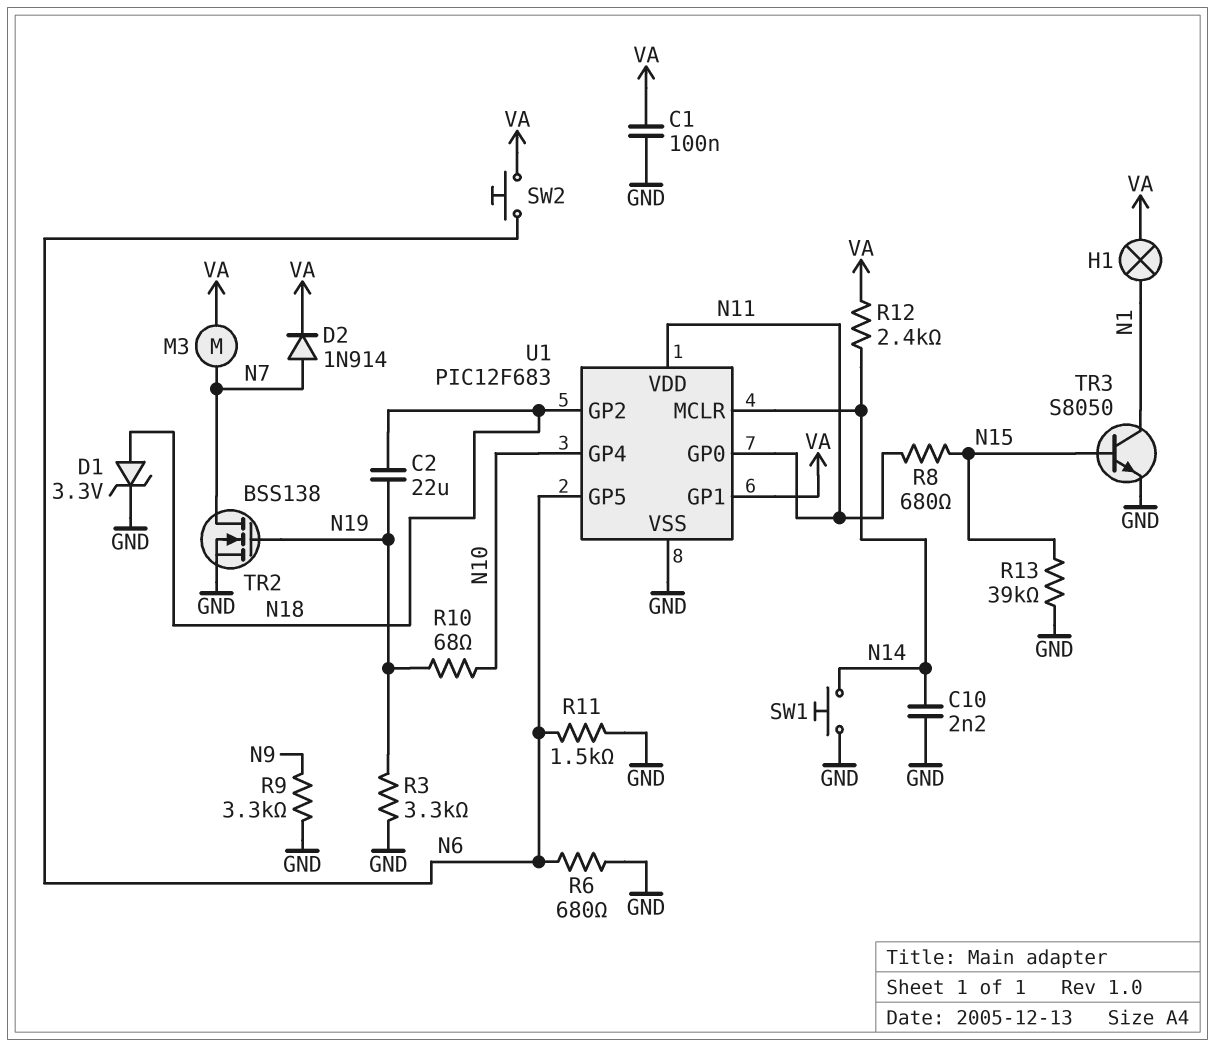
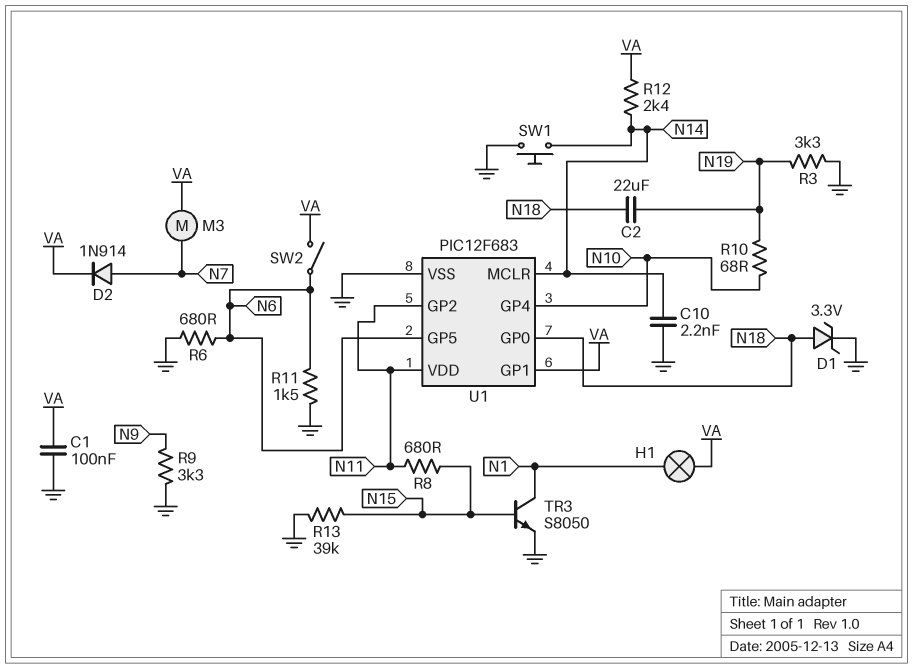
SW2: button (N6, VA) -> switch (N6, VA)
TR2: NMOS BSS138 (G N19, D N7, S GND) -> none
U1 pin GP0: N11 -> N18
U1 pin GP2: N18 -> N11

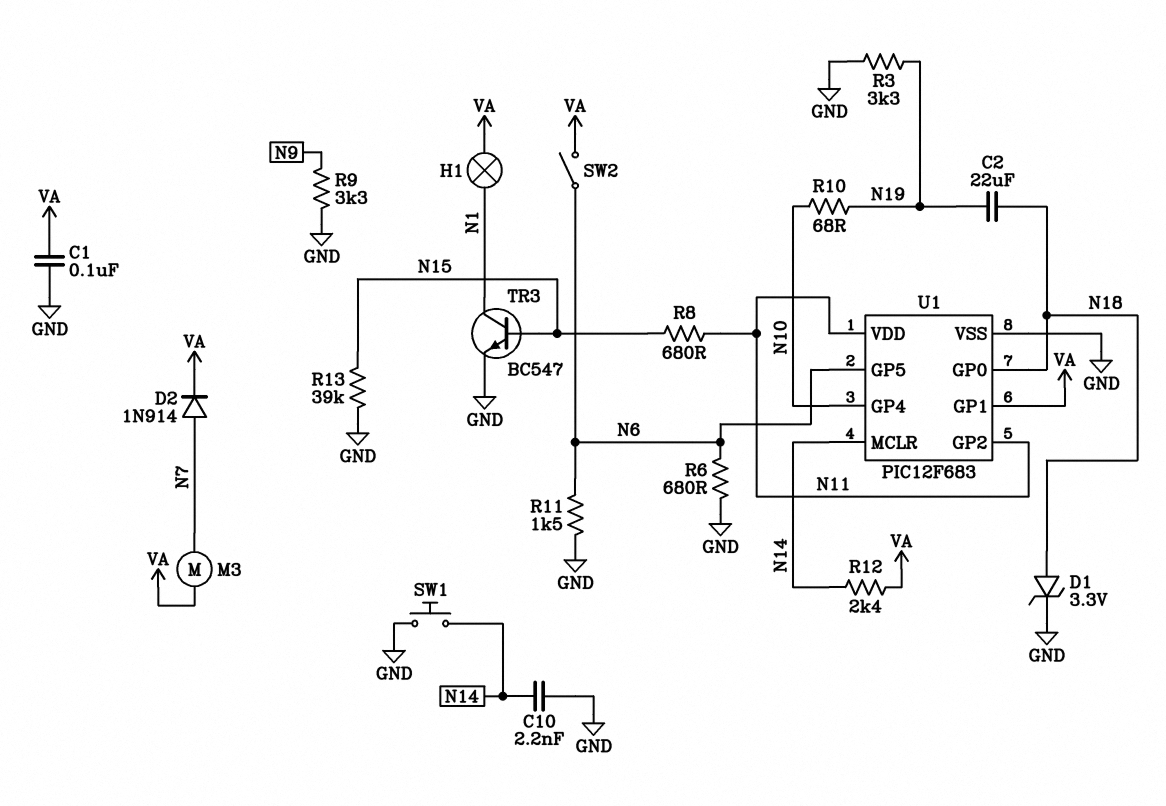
TR3: NPN S8050 (B N15, C N1, E GND) -> NPN BC547 (B N15, C N1, E GND)

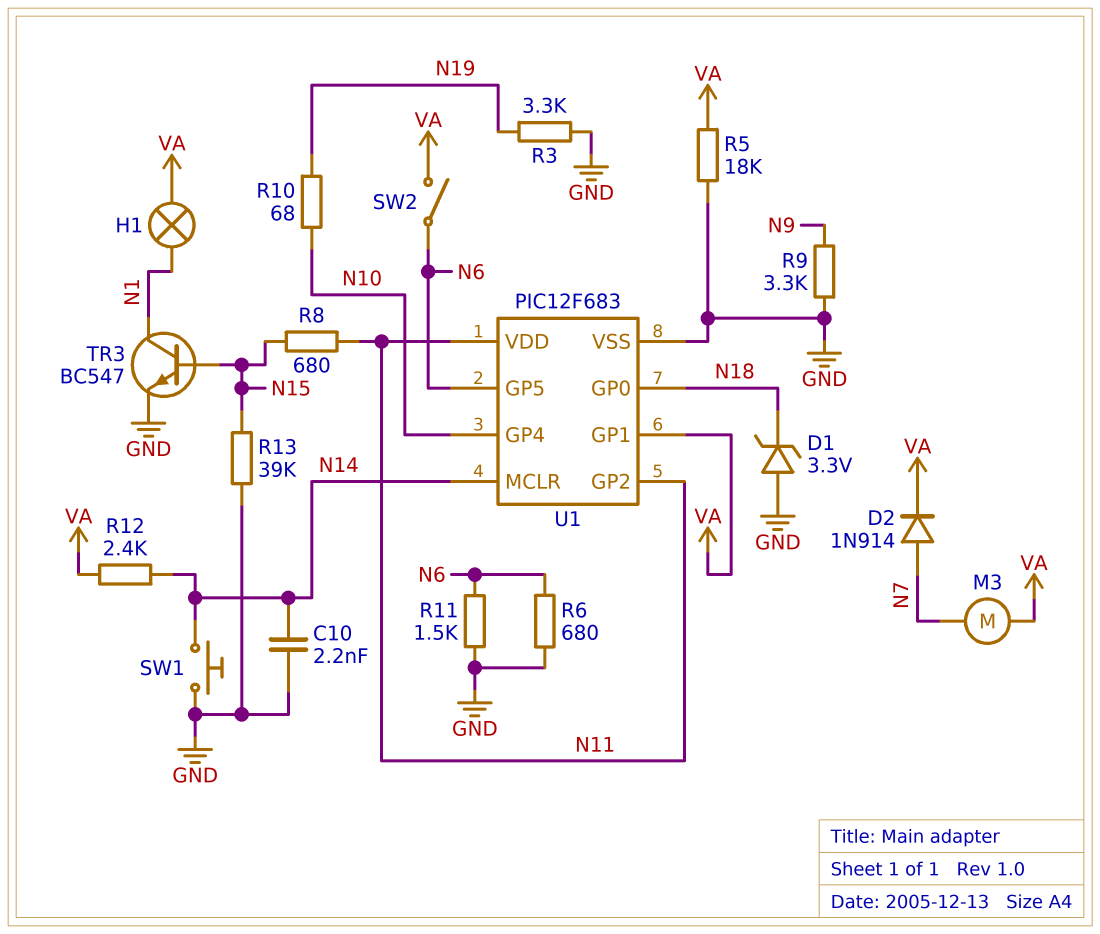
C1: 100nF (GND, VA) -> none
C2: 22uF (N18, N19) -> none
D1: zener 3.3V (A N18, K GND) -> zener 3.3V (A GND, K N18)
R5: none -> 18k (GND, VA)

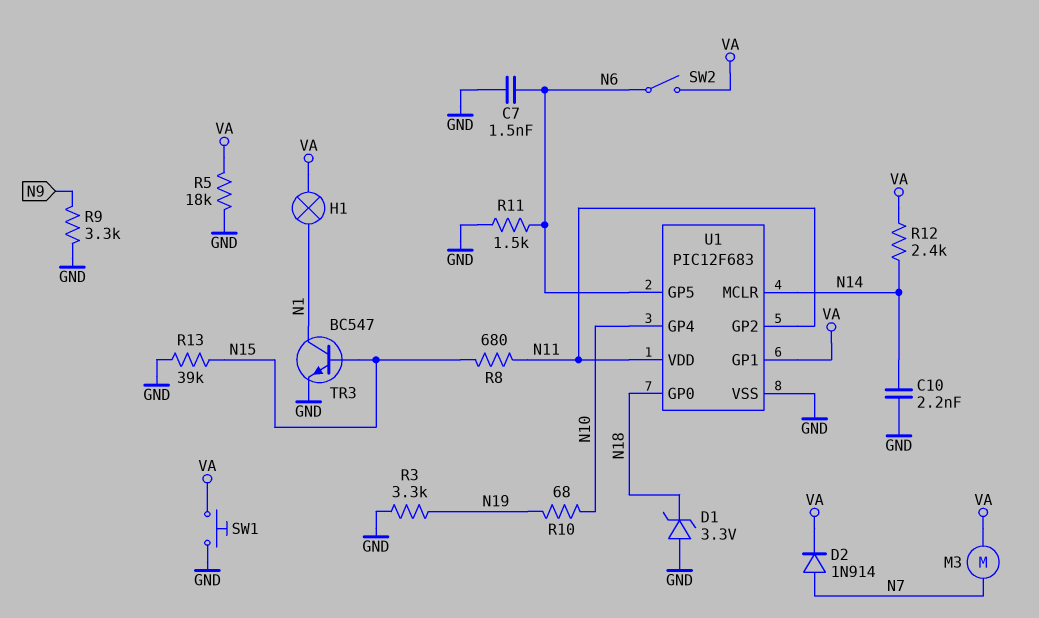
C7: none -> 1.5nF (GND, N6)
R6: 680 (GND, N6) -> none
SW1: button (GND, N14) -> button (GND, VA)

